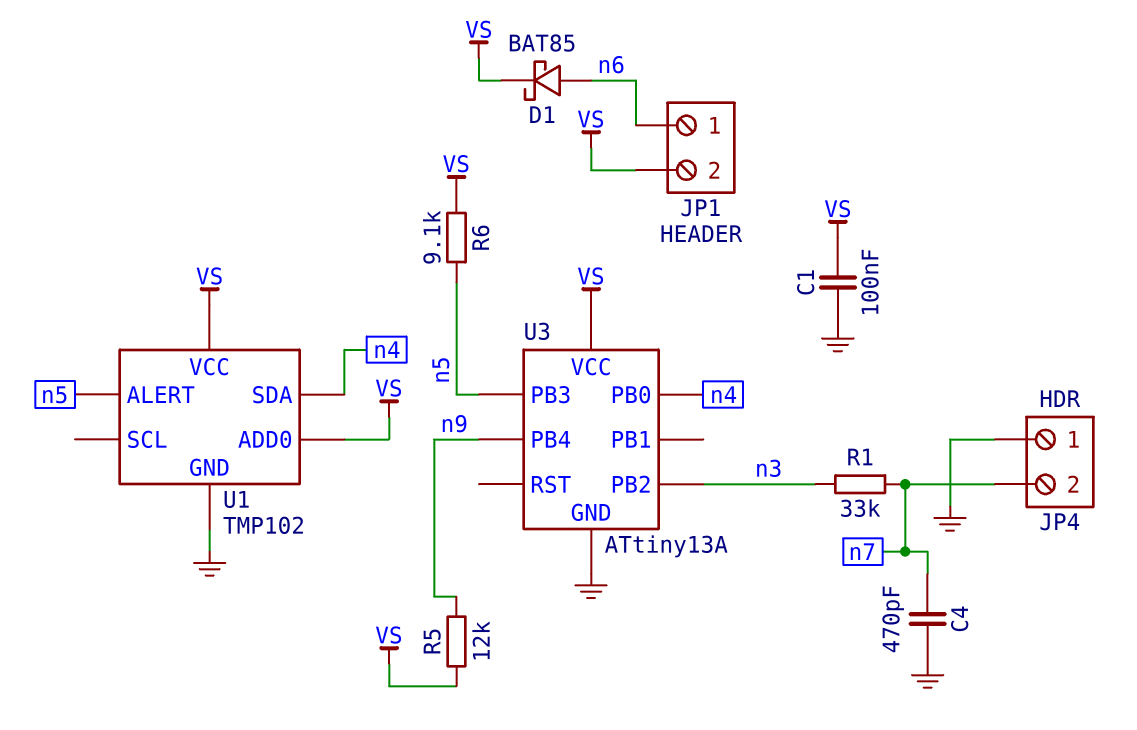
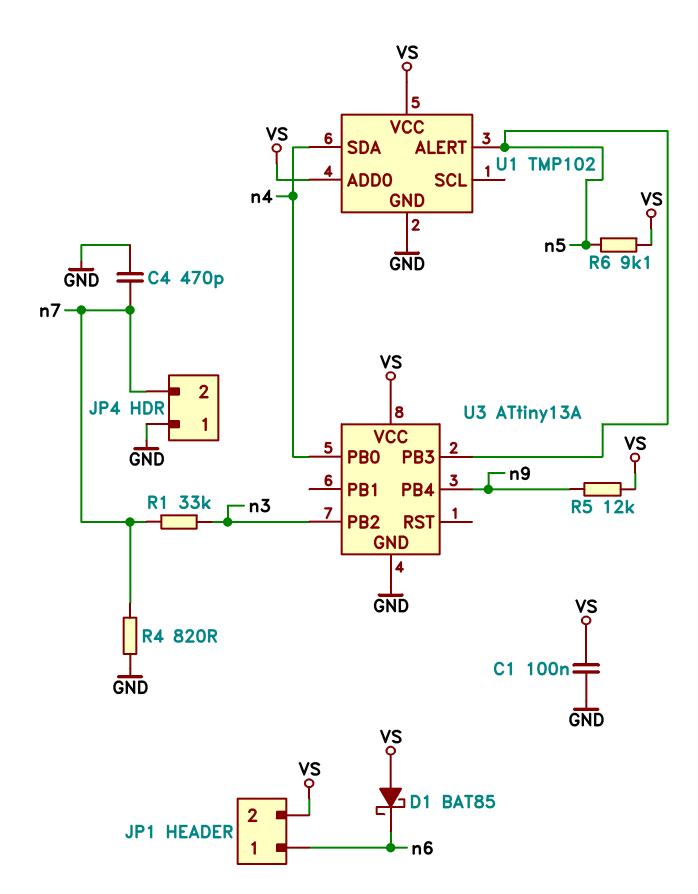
D1: schottky BAT85 (A n6, K VS) -> schottky BAT85 (A VS, K n6)
R4: none -> 820 (GND, n7)

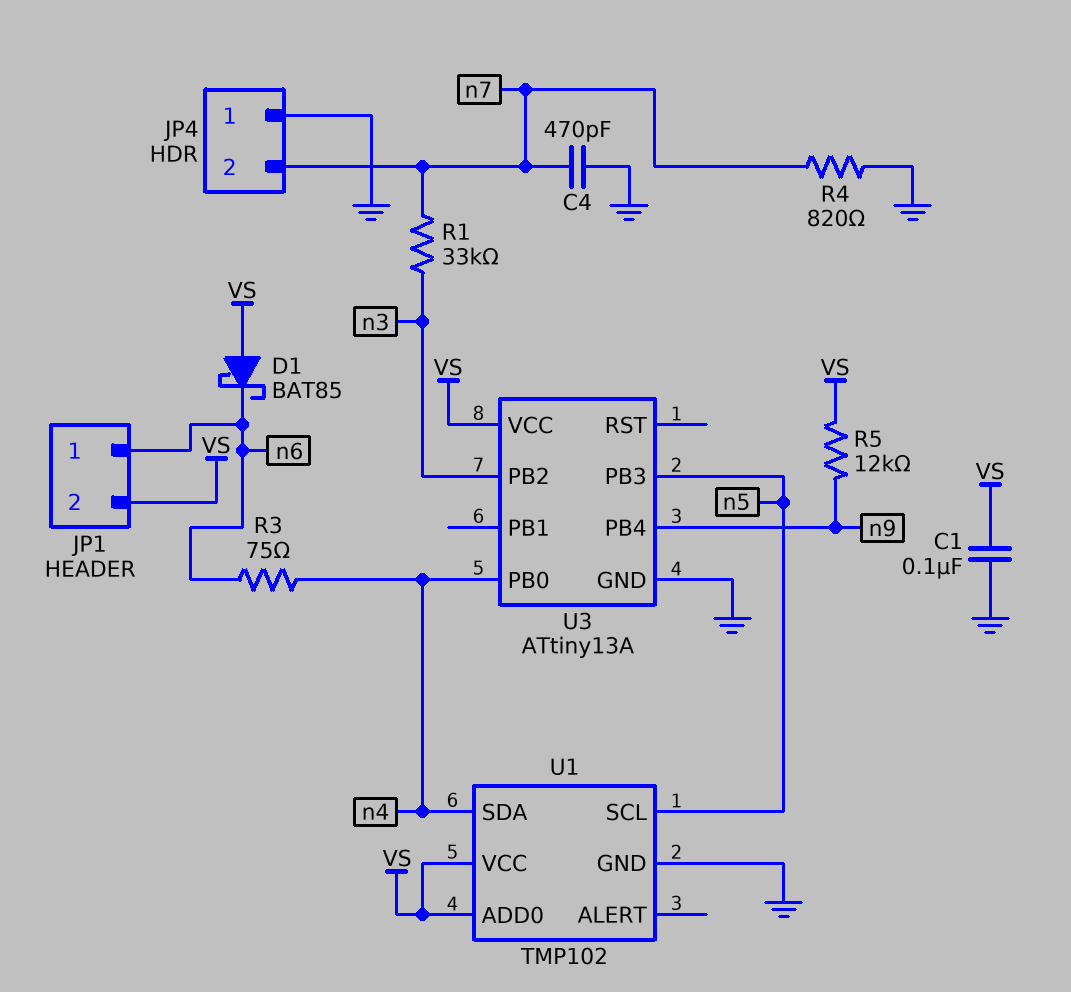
R3: none -> 75 (n4, n6)
R6: 9.1k (VS, n5) -> none
U1 pin ALERT: n5 -> none
U1 pin SCL: none -> n5

